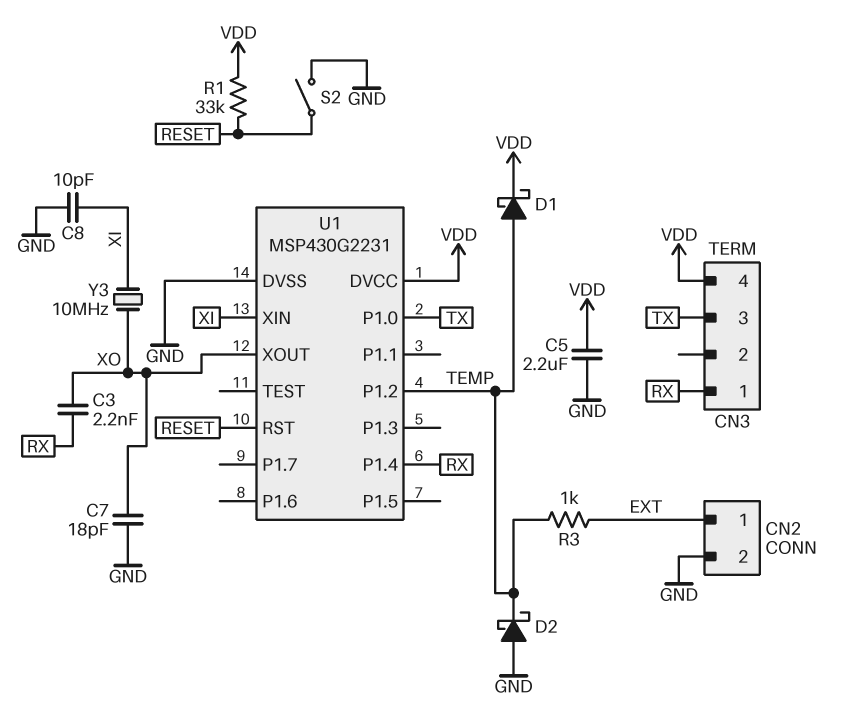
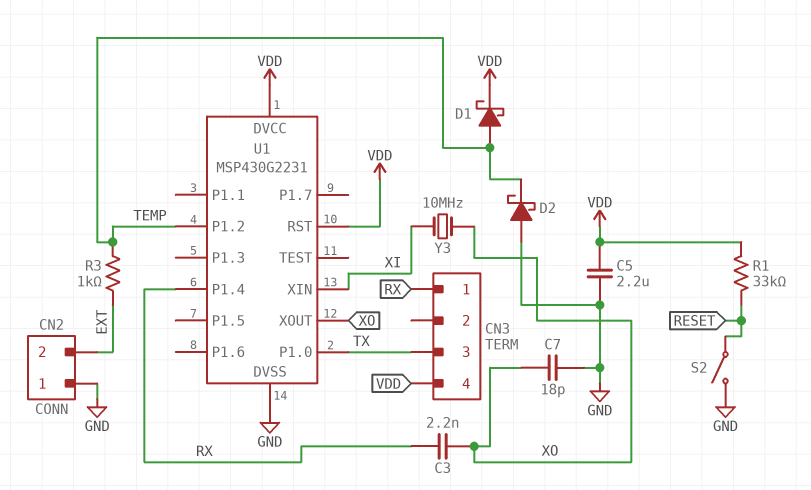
C8: 10pF (GND, XI) -> none
CN2 pin 1: EXT -> GND
CN2 pin 2: GND -> EXT
U1 pin RST: RESET -> VDD

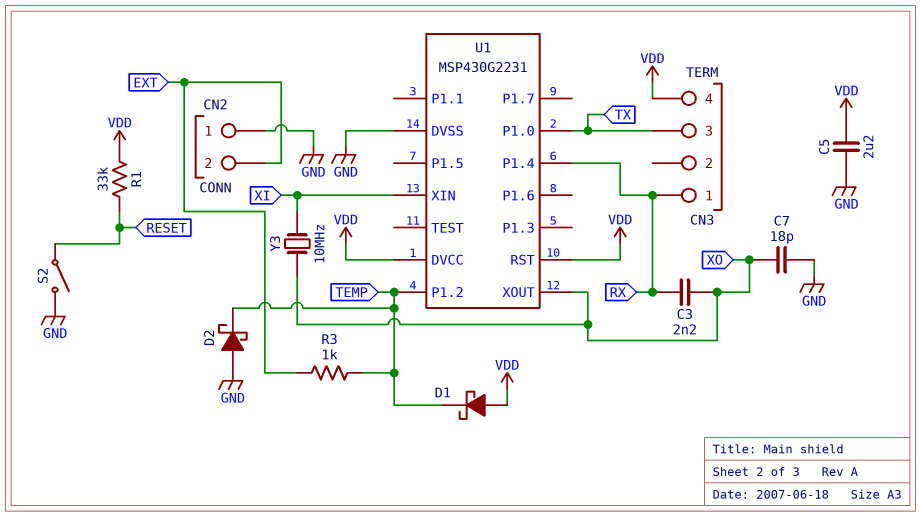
D1: schottky (A TEMP, K VDD) -> schottky (A VDD, K TEMP)

